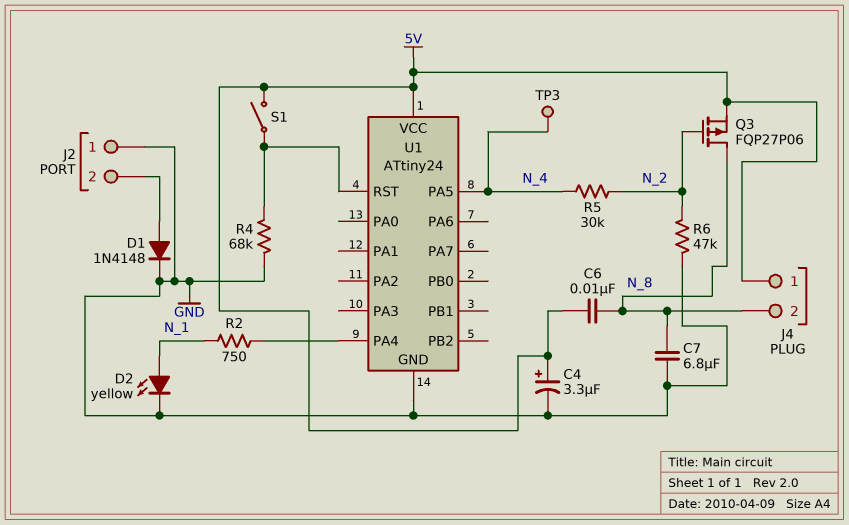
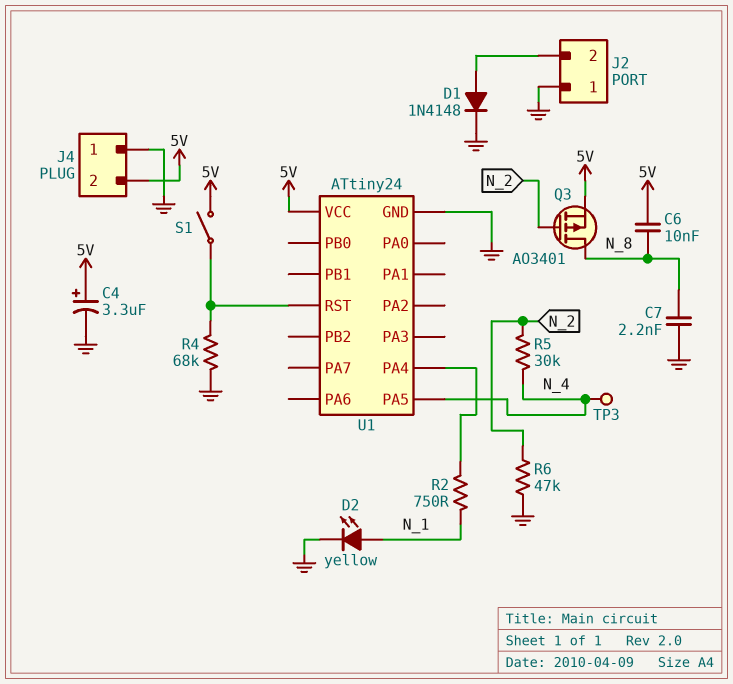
C7: 6.8uF (GND, N_8) -> 2.2nF (GND, N_8)
J4 pin 1: 5V -> GND
J4 pin 2: N_8 -> 5V
Q3: PMOS FQP27P06 (G N_2, D N_8, S 5V) -> PMOS AO3401 (G N_2, D N_8, S 5V)

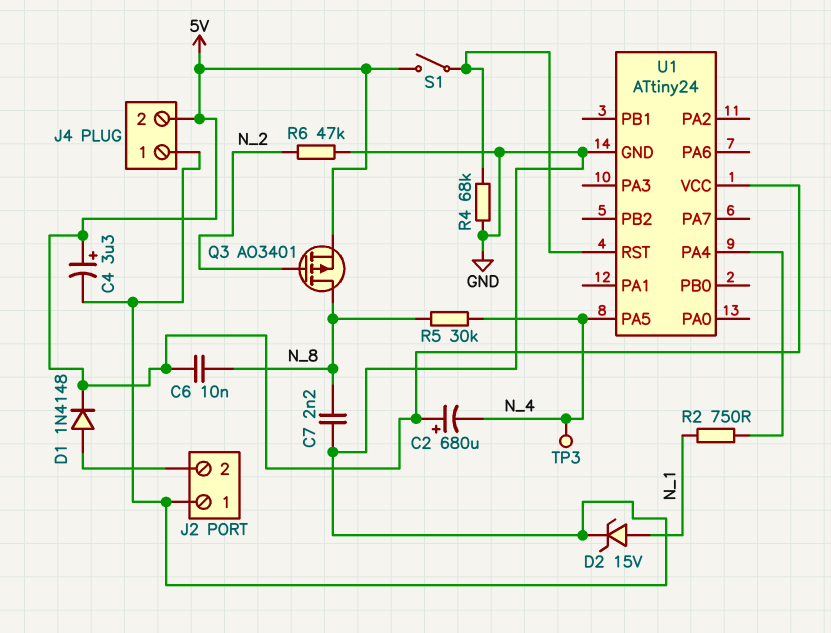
C2: none -> 680uF (plus 5V, minus N_4)
D1: diode 1N4148 (A J2/2, K GND) -> diode 1N4148 (A J2/2, K 5V)
D2: LED yellow (A N_1, K GND) -> zener 15V (A N_1, K GND)
R5: 30k (N_2, N_4) -> 30k (N_4, N_8)

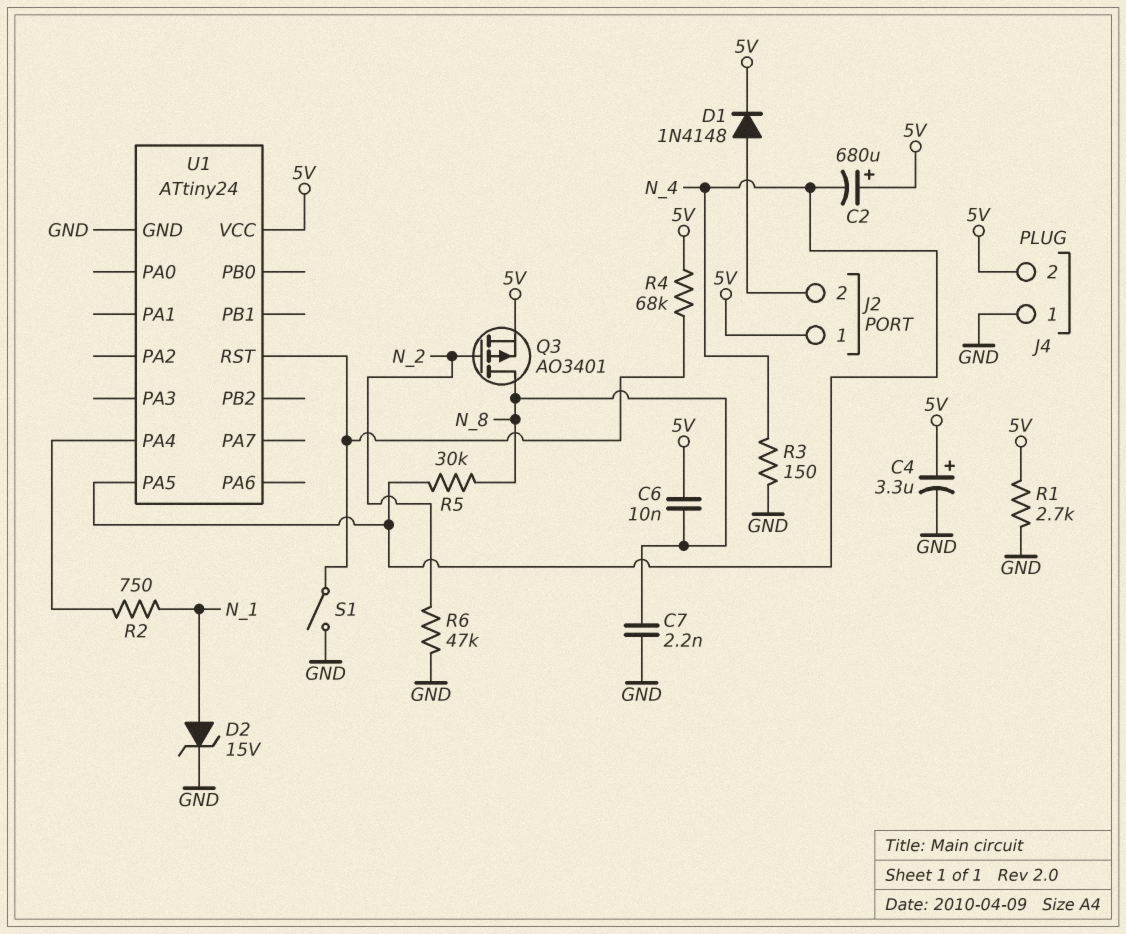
J2 pin 1: GND -> 5V
R1: none -> 2.7k (5V, GND)
R3: none -> 150 (GND, N_4)
R4: 68k (GND, U1/RST) -> 68k (5V, U1/RST)
S1: switch (5V, U1/RST) -> switch (GND, U1/RST)
TP3: test point (N_4) -> none

